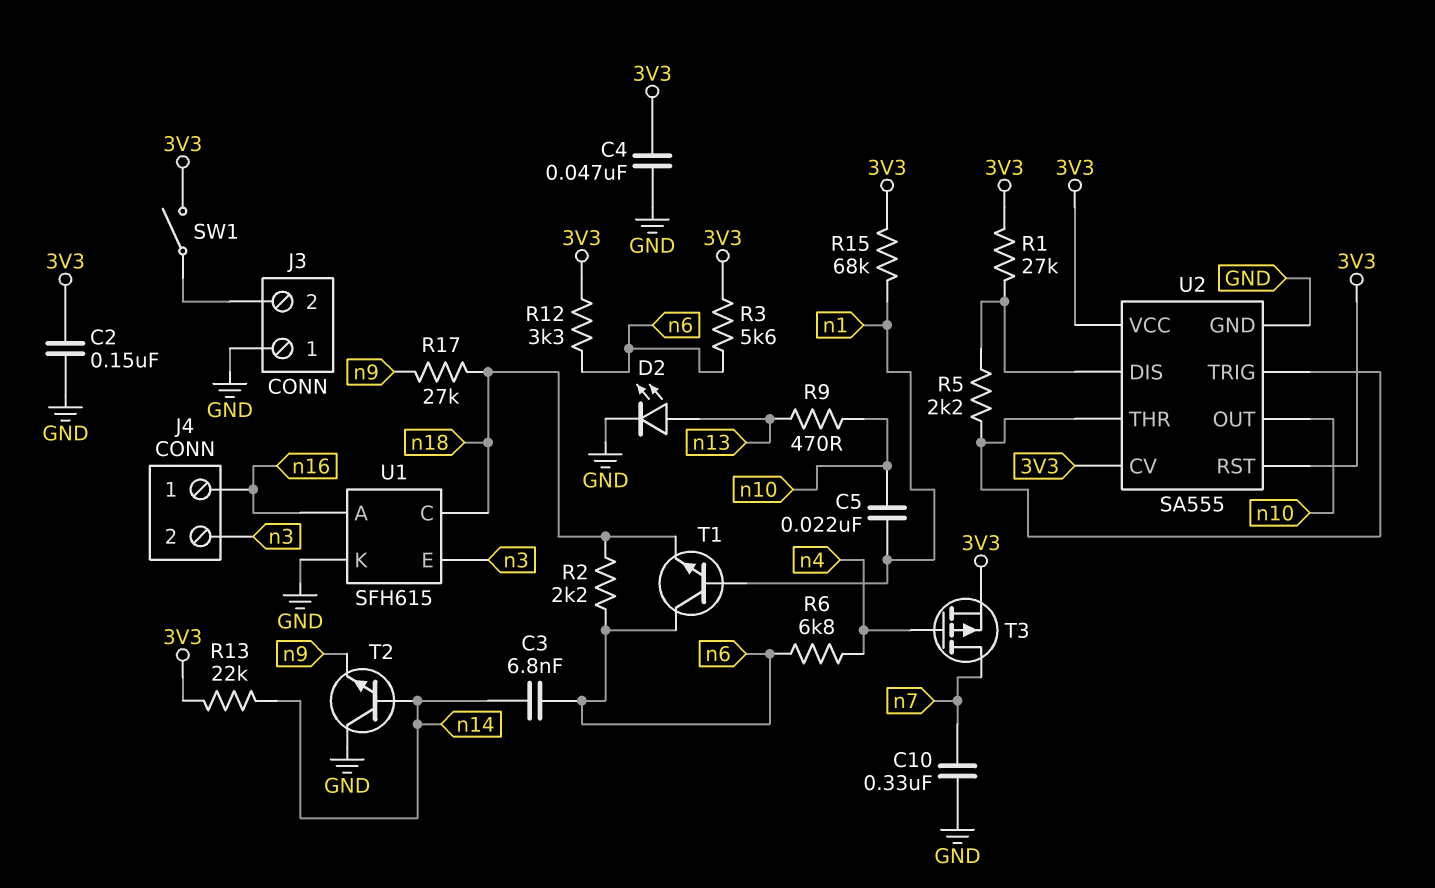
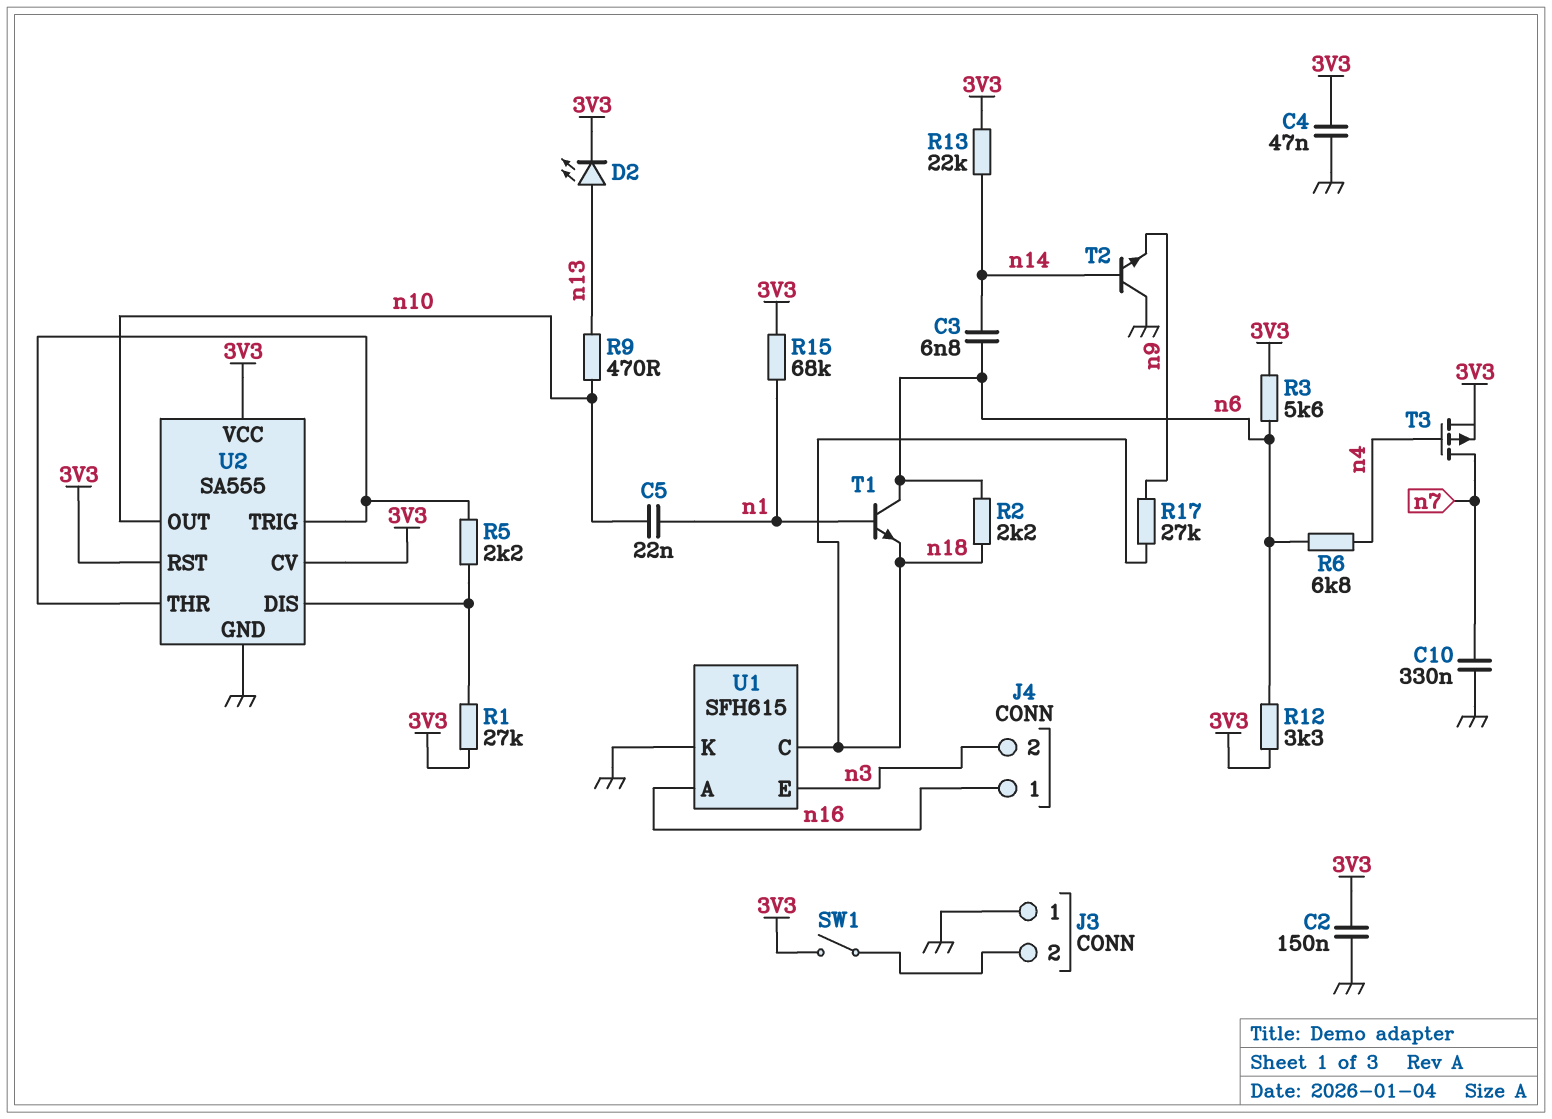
D2: LED (A n13, K GND) -> LED (A n13, K 3V3)

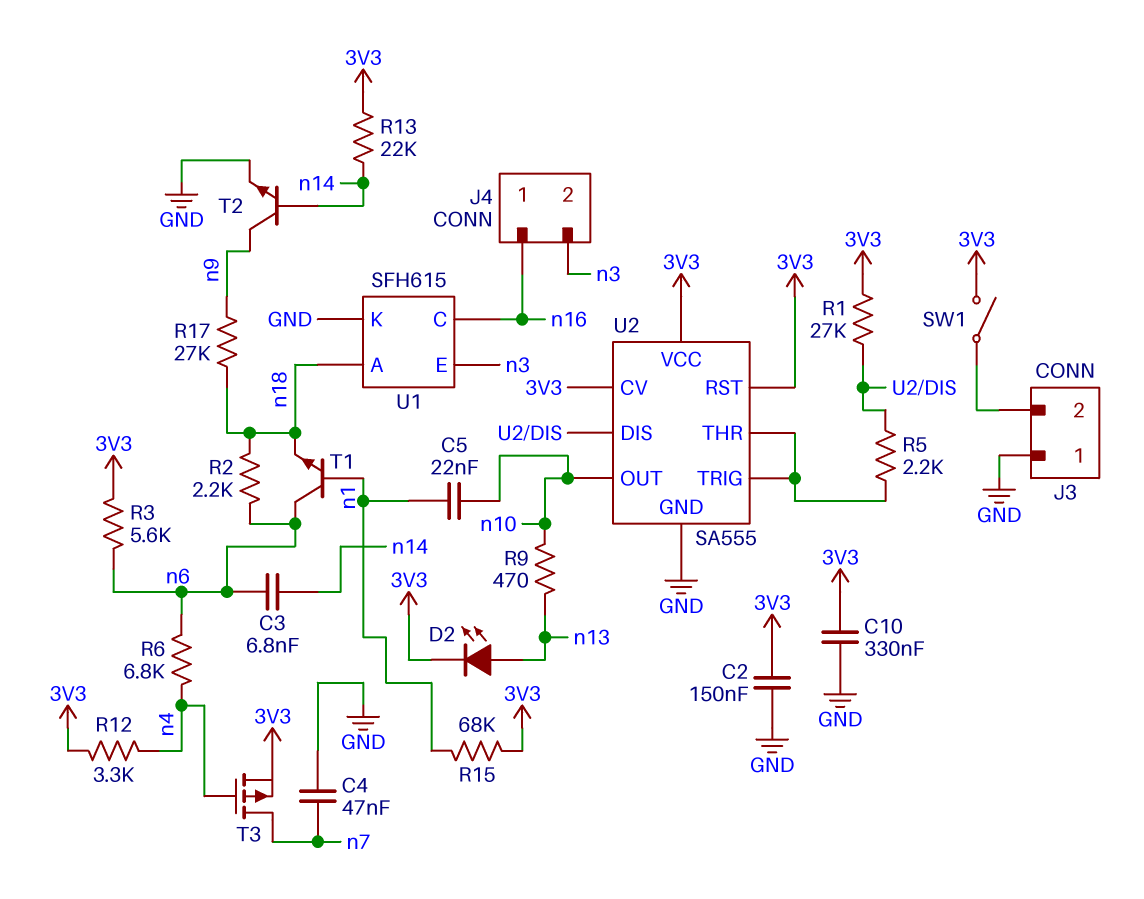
C4: 47nF (3V3, GND) -> 47nF (GND, n7)
C10: 330nF (GND, n7) -> 330nF (3V3, GND)
R12: 3.3k (3V3, n6) -> 3.3k (3V3, n4)
T2: NPN (B n14, C GND, E n9) -> NPN (B n14, C n9, E GND)
U1 pin A: n16 -> n18
U1 pin C: n18 -> n16

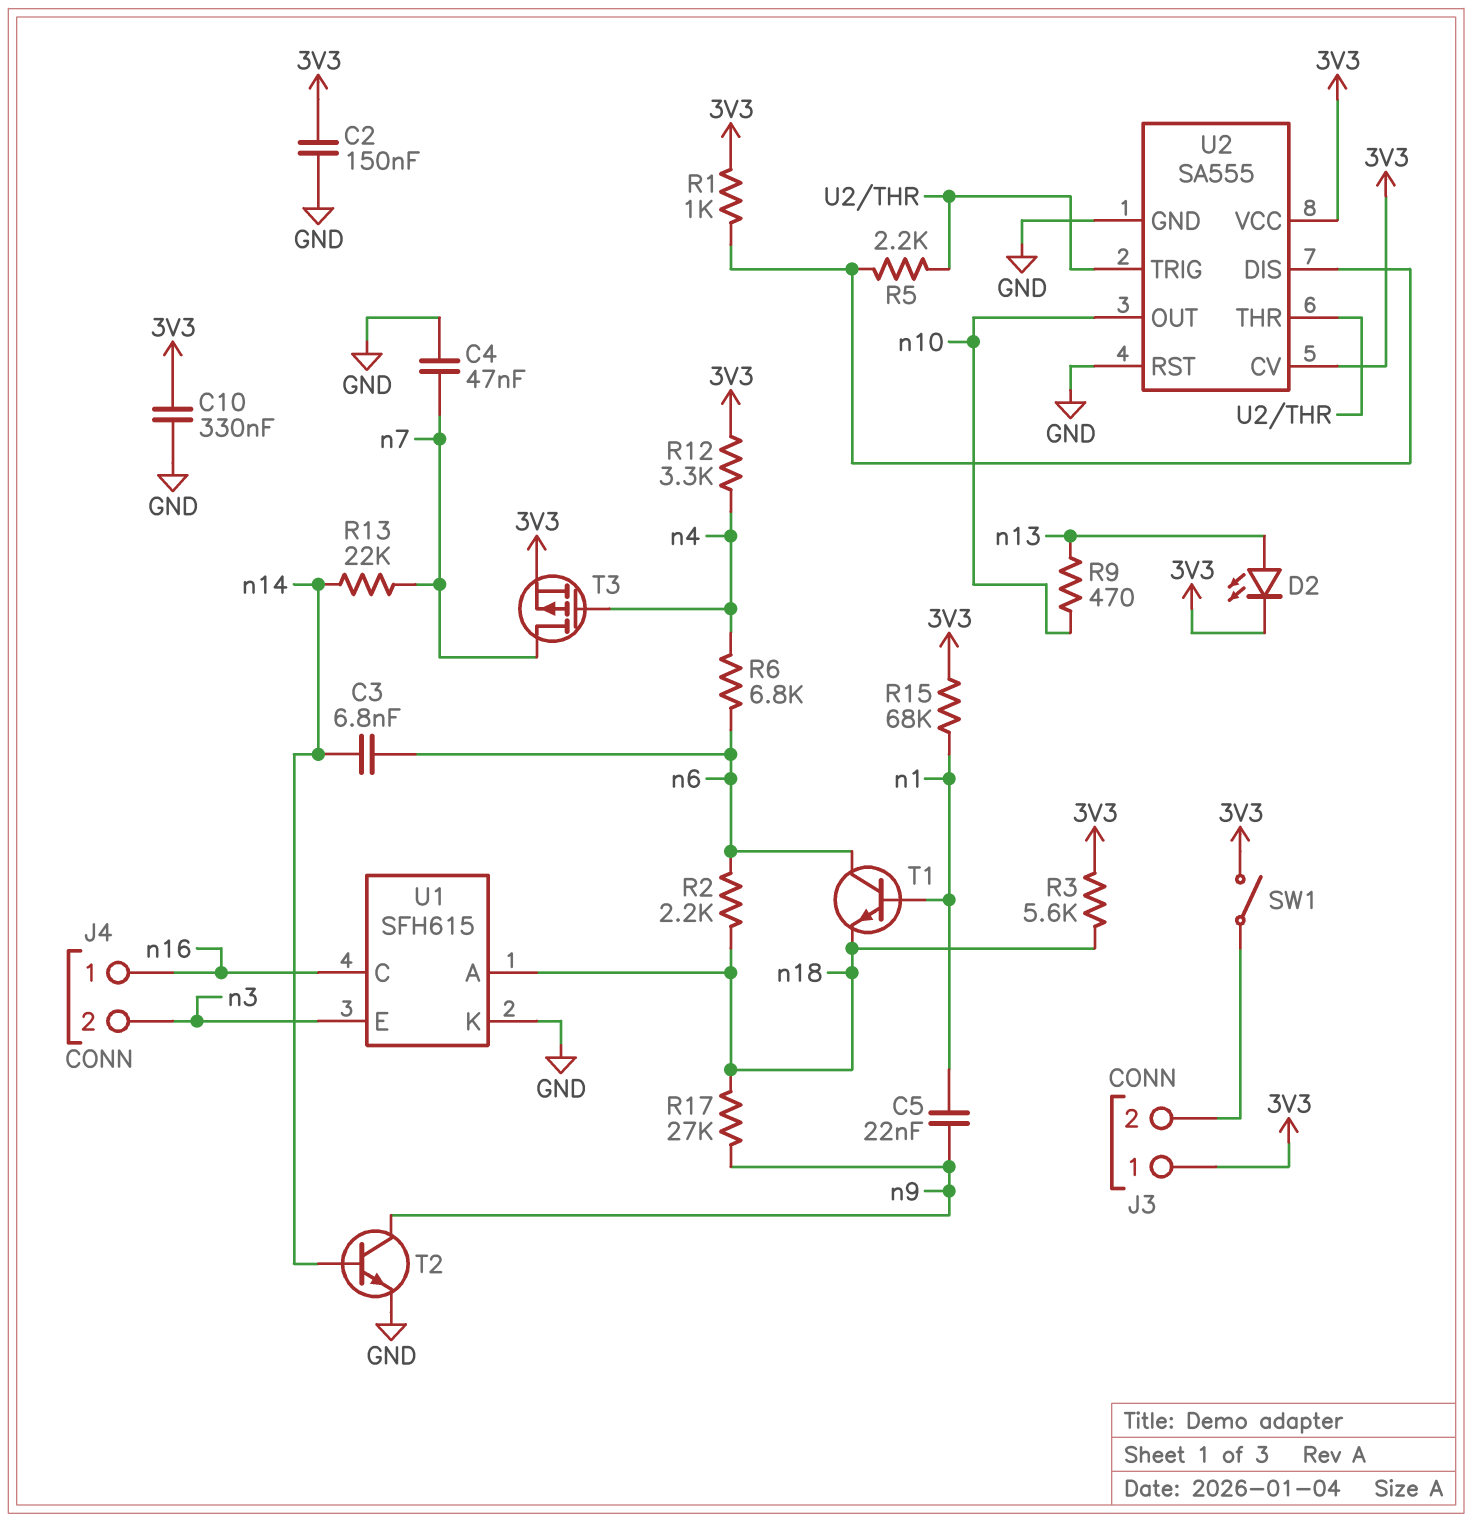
C5: 22nF (n1, n10) -> 22nF (n1, n9)
J3 pin 1: GND -> 3V3
R1: 27k (3V3, U2/DIS) -> 1k (3V3, U2/DIS)
R3: 5.6k (3V3, n6) -> 5.6k (3V3, n18)
R13: 22k (3V3, n14) -> 22k (n7, n14)
U2 pin RST: 3V3 -> GND

